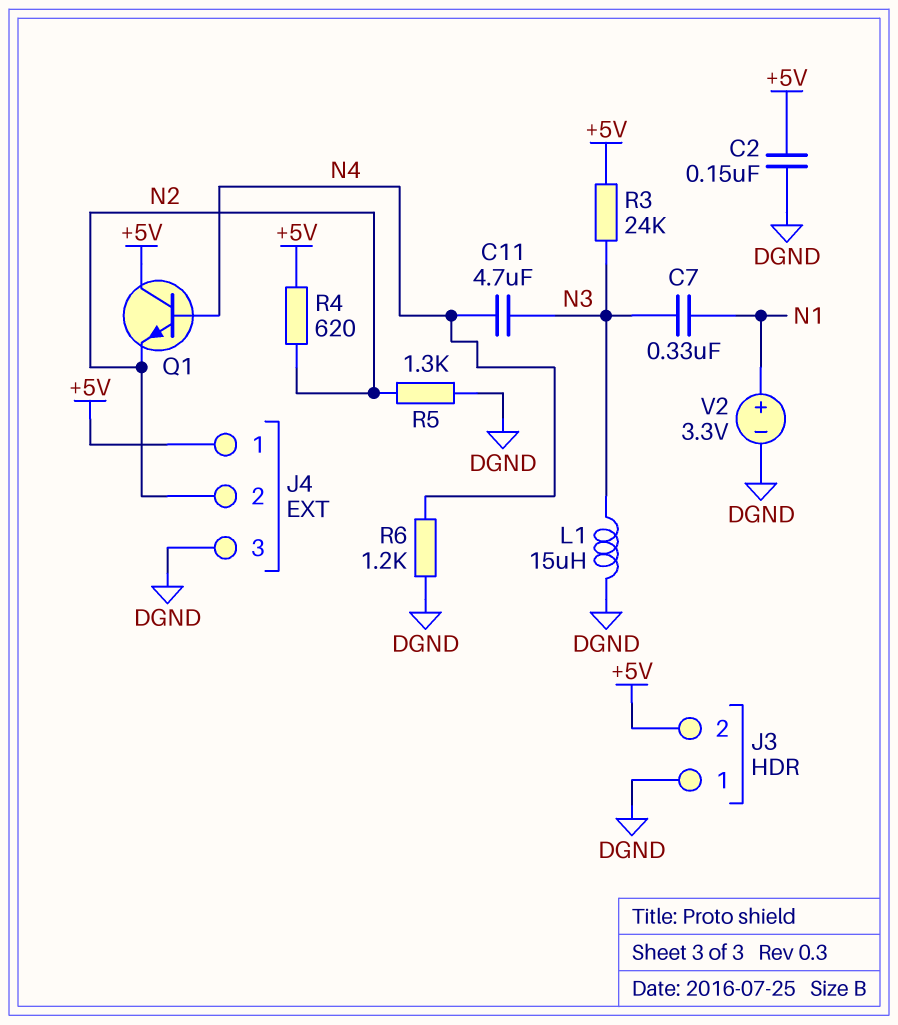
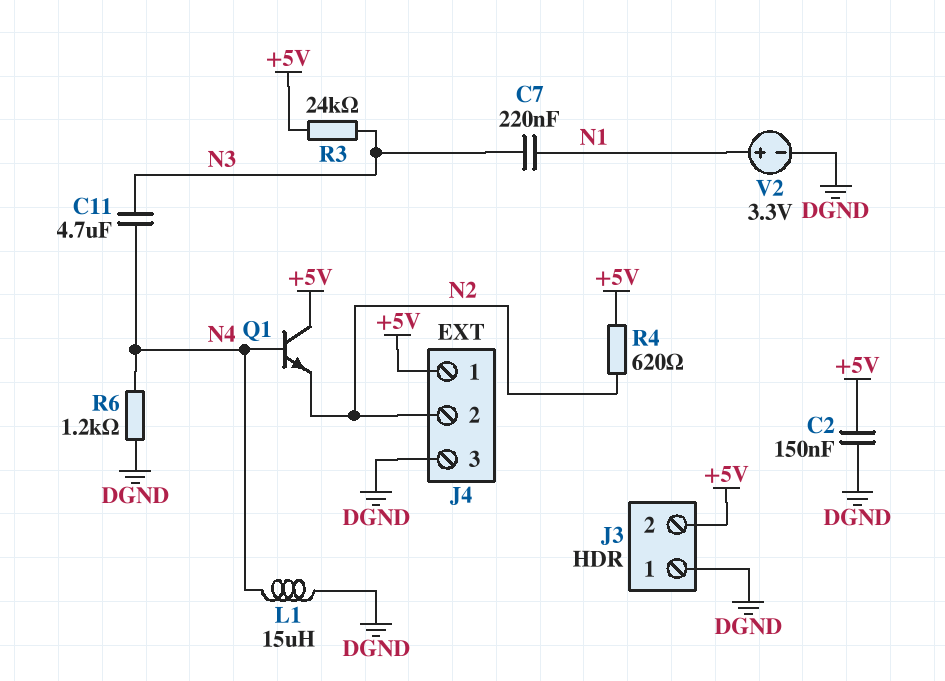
C7: 330nF (N1, N3) -> 220nF (N1, N3)
L1: 15uH (DGND, N3) -> 15uH (DGND, N4)
R5: 1.3k (DGND, N2) -> none

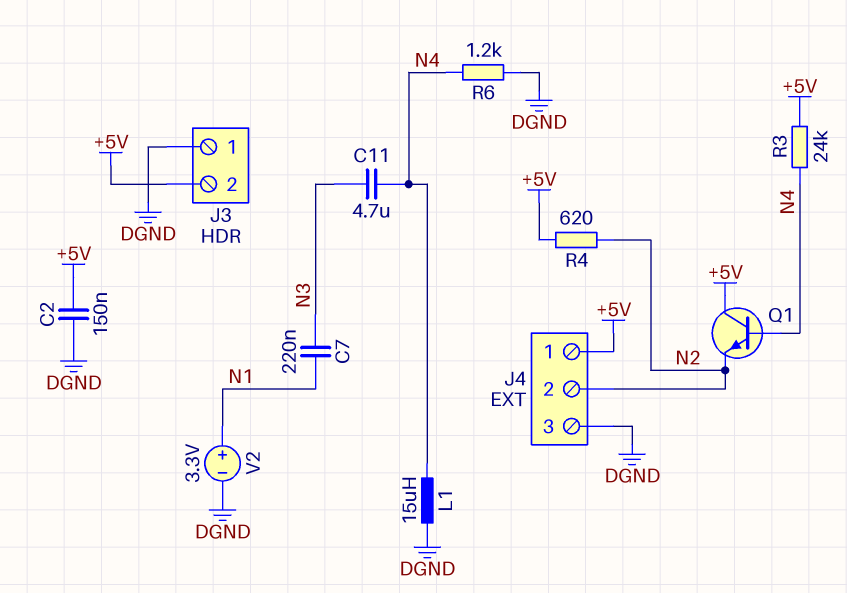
R3: 24k (+5V, N3) -> 24k (+5V, N4)

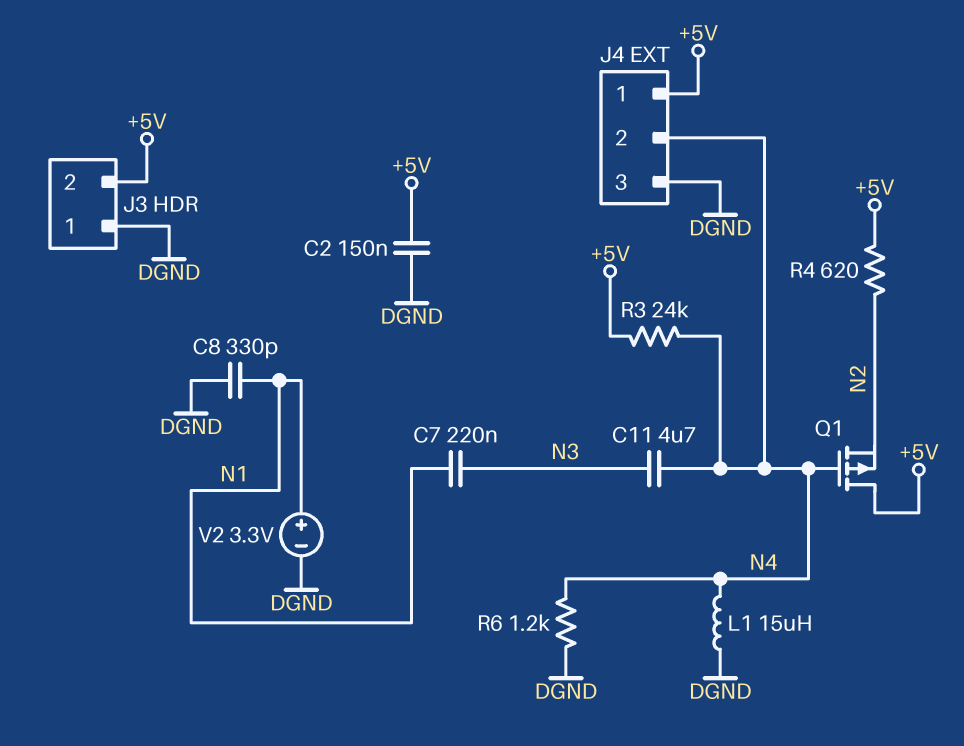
C8: none -> 330pF (DGND, N1)
J4 pin 2: N2 -> N4
Q1: NPN (B N4, C +5V, E N2) -> PMOS (G N4, D +5V, S N2)

